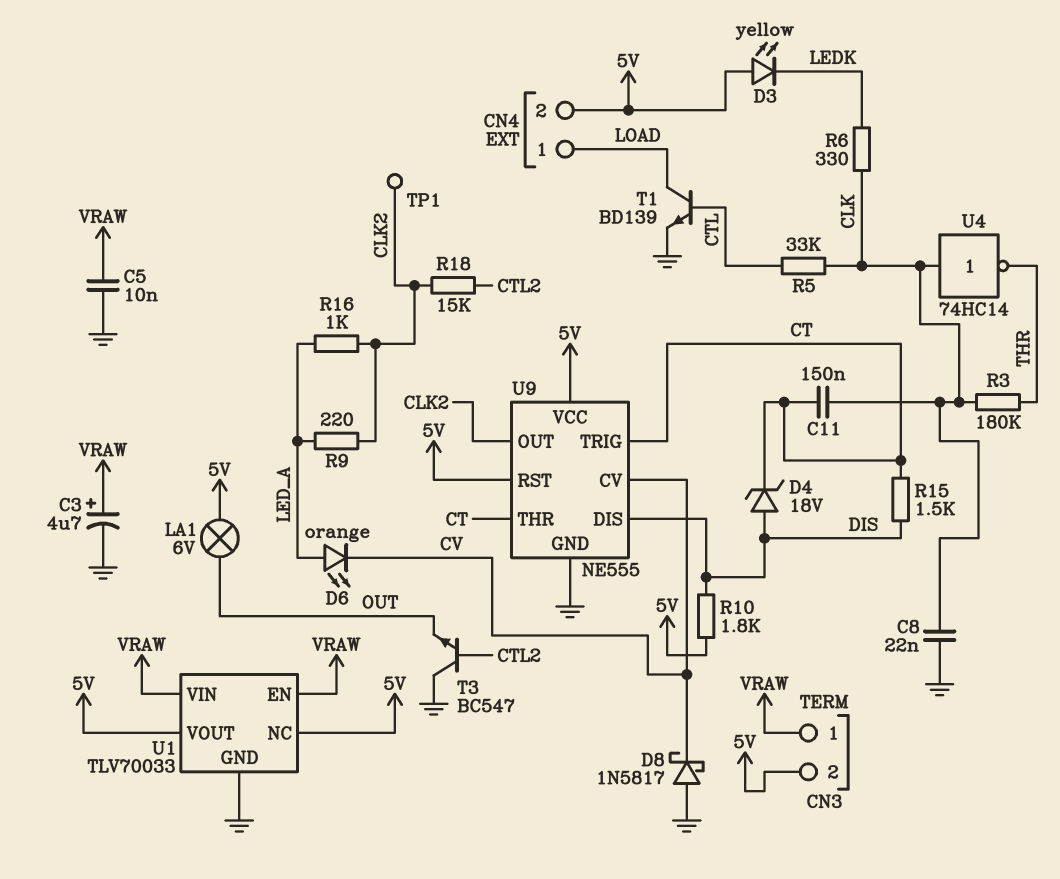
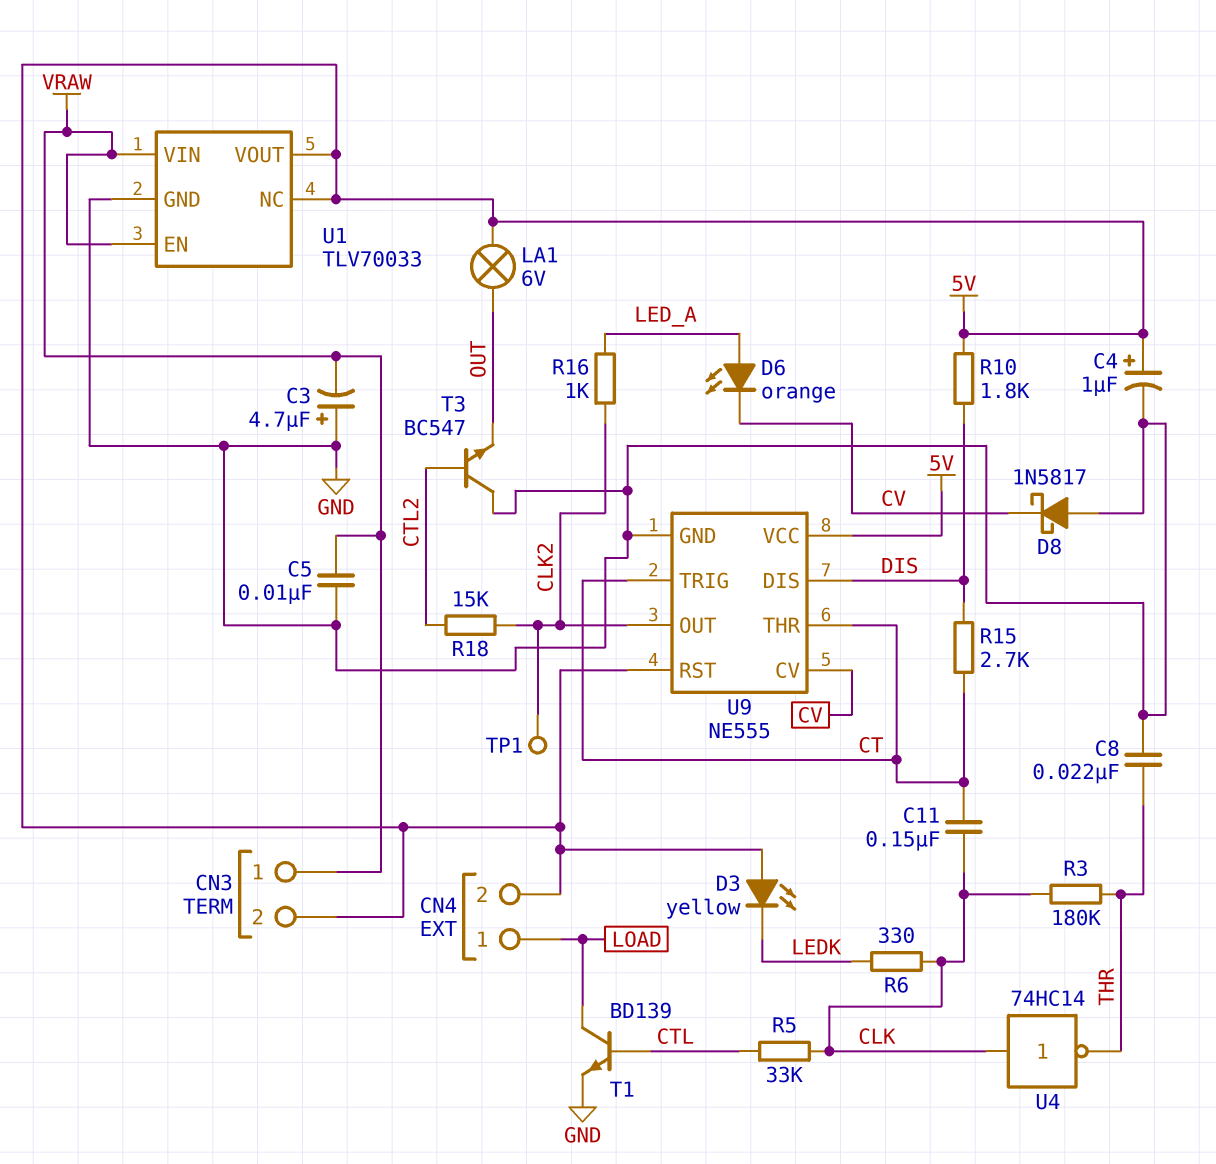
C3: 4.7uF (plus VRAW, minus GND) -> 4.7uF (plus GND, minus VRAW)
C4: none -> 1uF (plus 5V, minus GND)
C8: 22nF (CLK, GND) -> 22nF (GND, THR)
D4: zener 18V (A DIS, K CT) -> none
R9: 220 (CLK2, LED_A) -> none
R15: 1.5k (CT, DIS) -> 2.7k (CT, DIS)

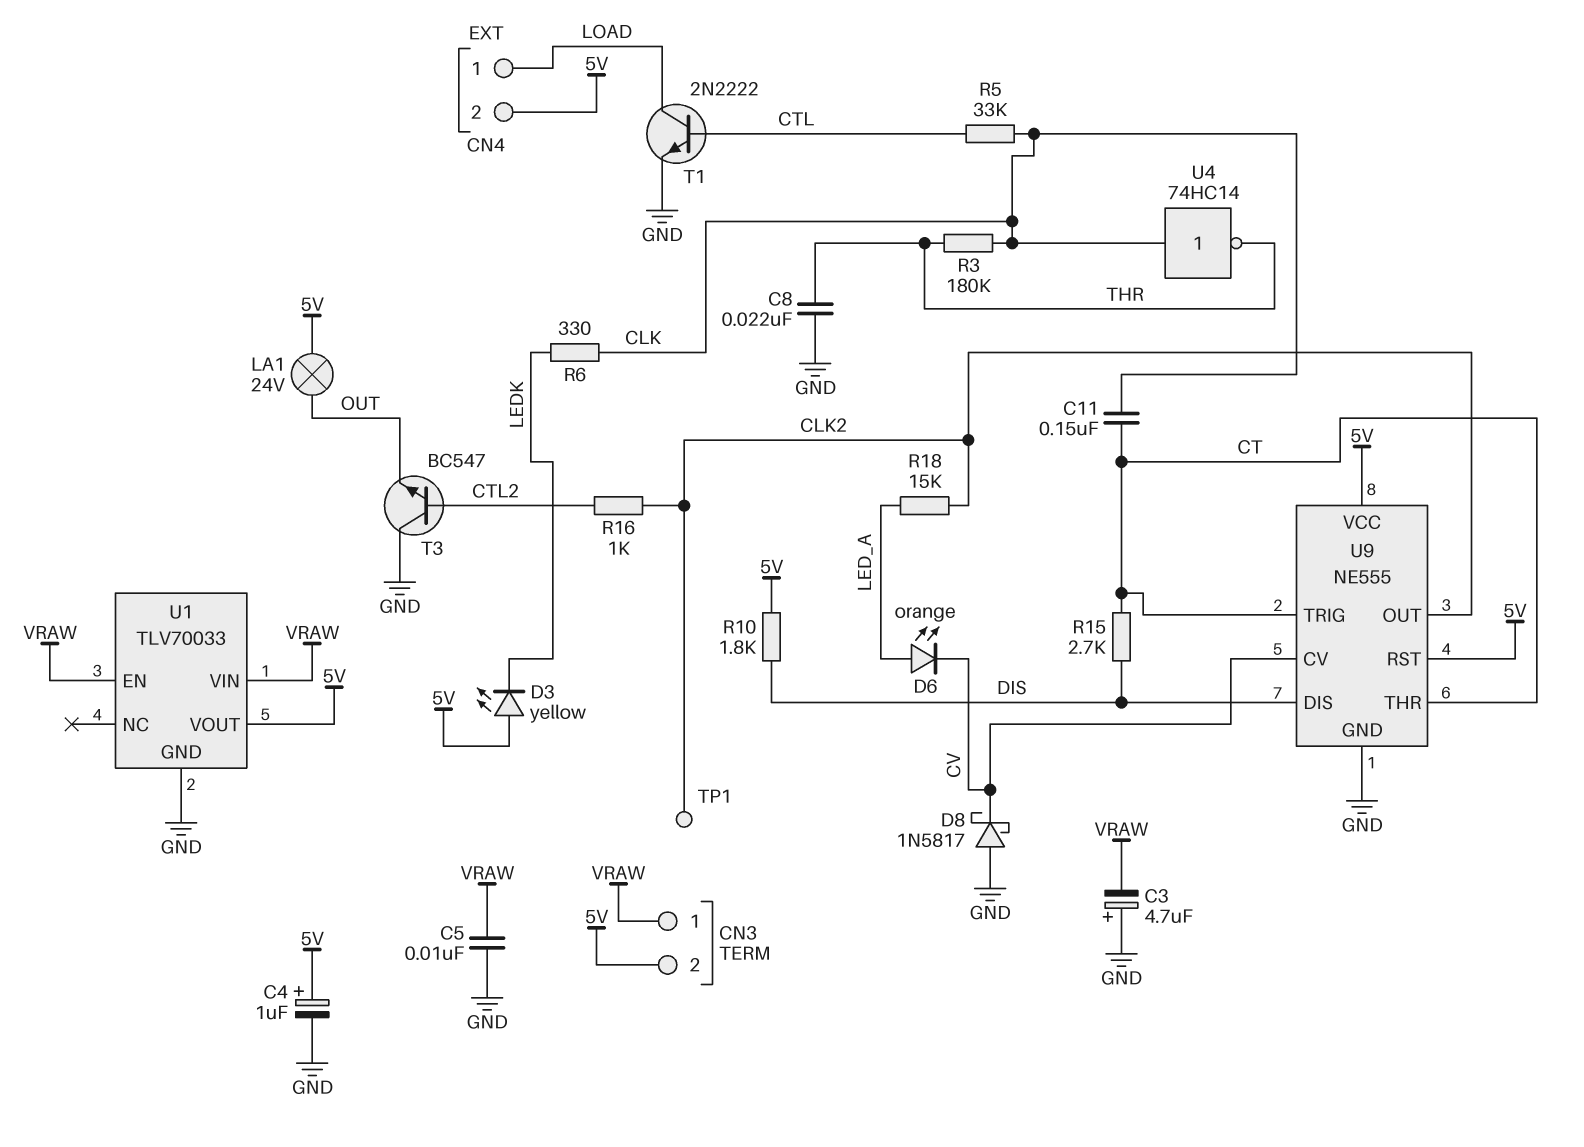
LA1: lamp 6V (5V, OUT) -> lamp 24V (5V, OUT)
R16: 1k (CLK2, LED_A) -> 1k (CLK2, CTL2)
R18: 15k (CLK2, CTL2) -> 15k (CLK2, LED_A)
T1: NPN BD139 (B CTL, C LOAD, E GND) -> NPN 2N2222 (B CTL, C LOAD, E GND)
U1 pin NC: 5V -> none

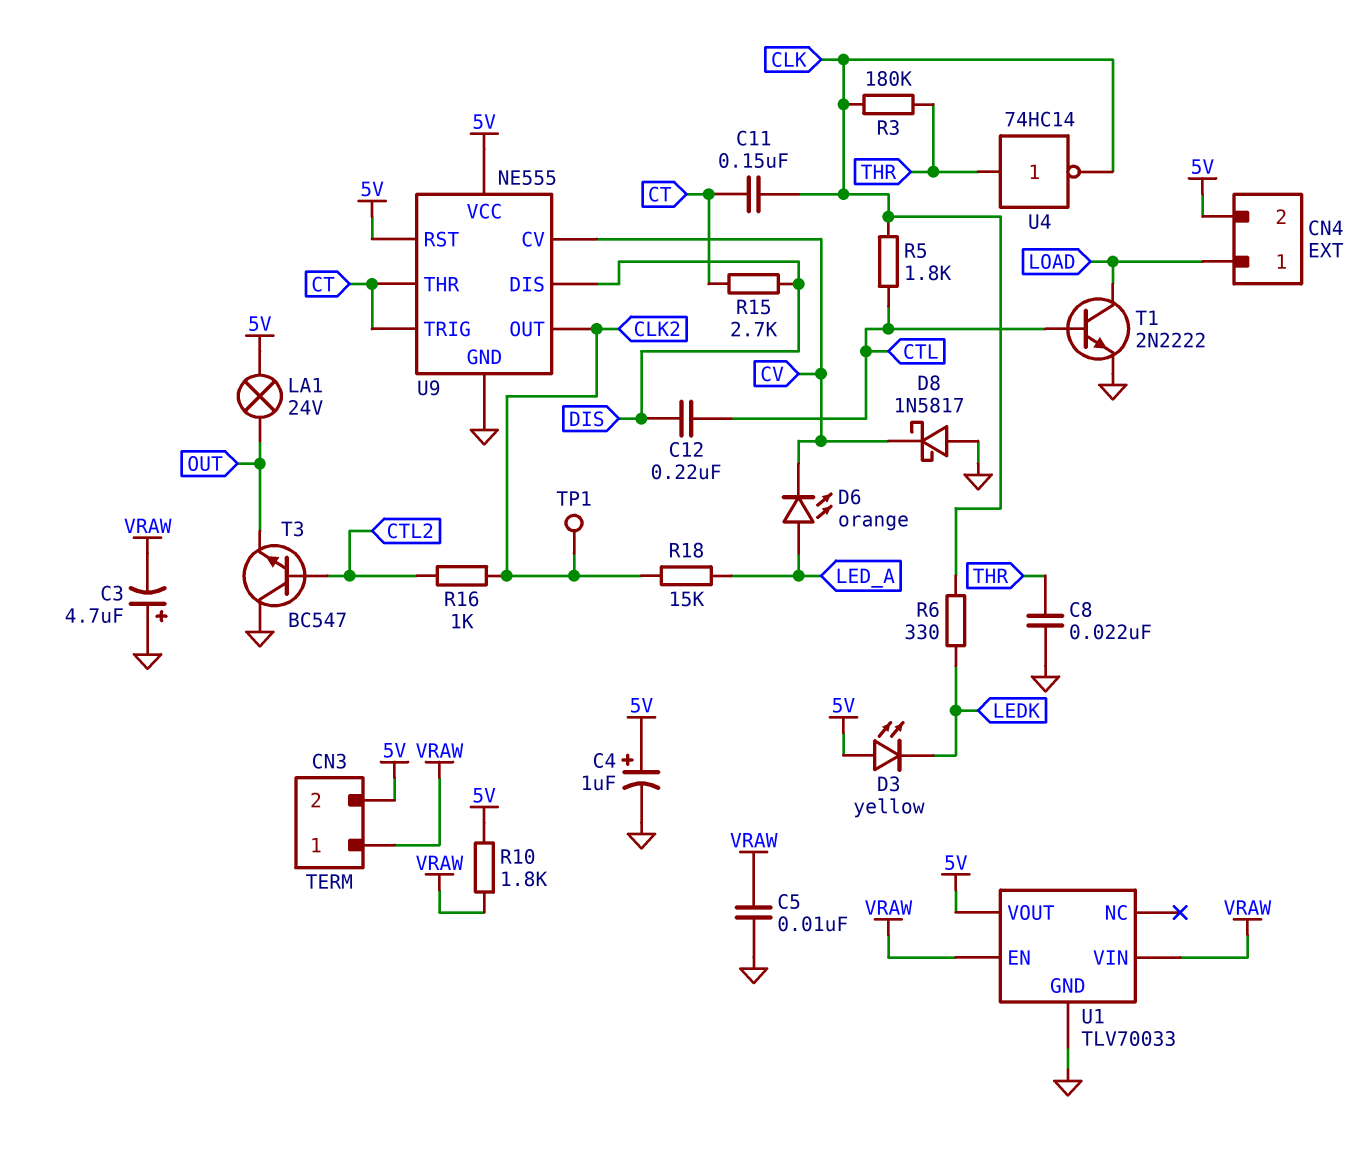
C12: none -> 220nF (CTL, DIS)
R5: 33k (CLK, CTL) -> 1.8k (CLK, CTL)
R10: 1.8k (5V, DIS) -> 1.8k (5V, VRAW)
U4: NOT 74HC14 (in CLK, out THR) -> NOT 74HC14 (in THR, out CLK)

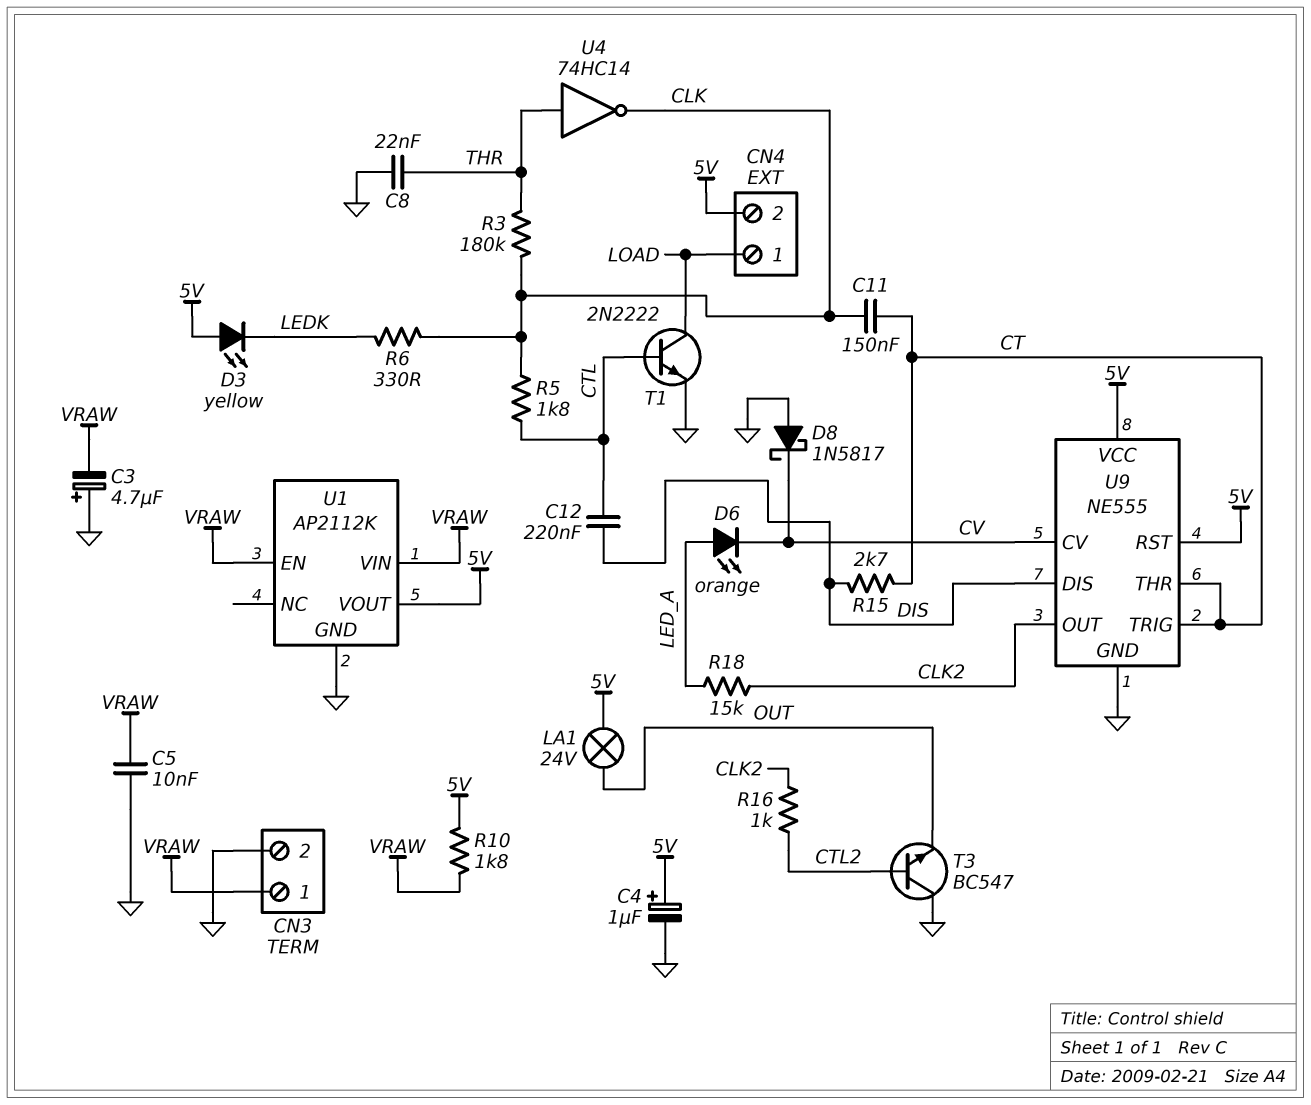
CN3 pin 2: 5V -> GND
TP1: test point (CLK2) -> none
U1: TLV70033 -> AP2112K

